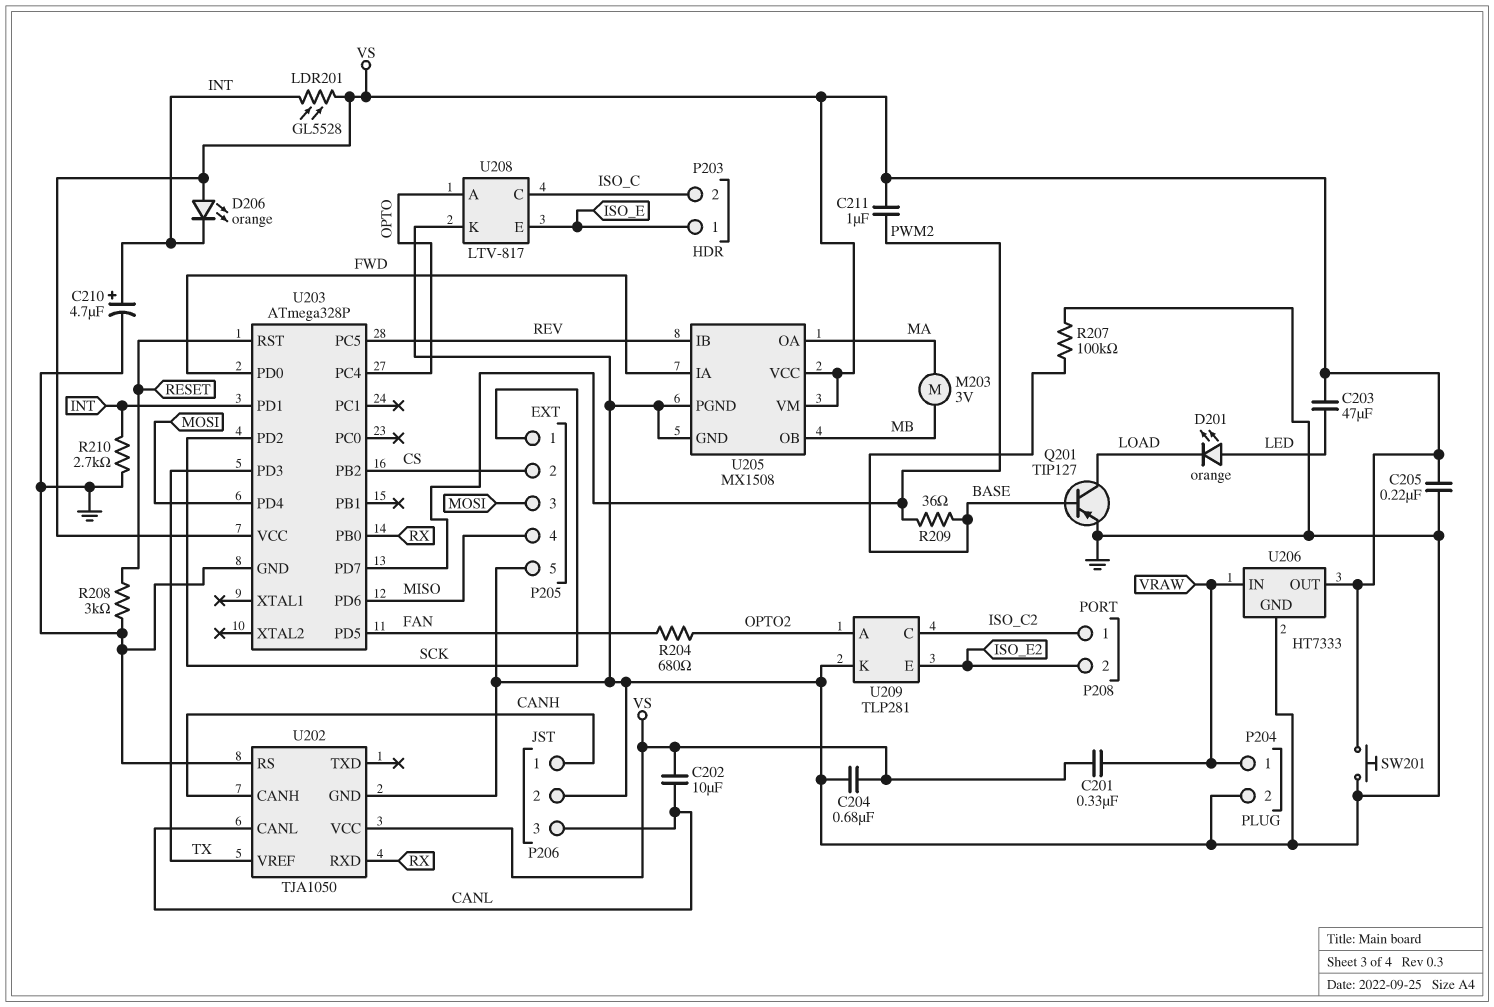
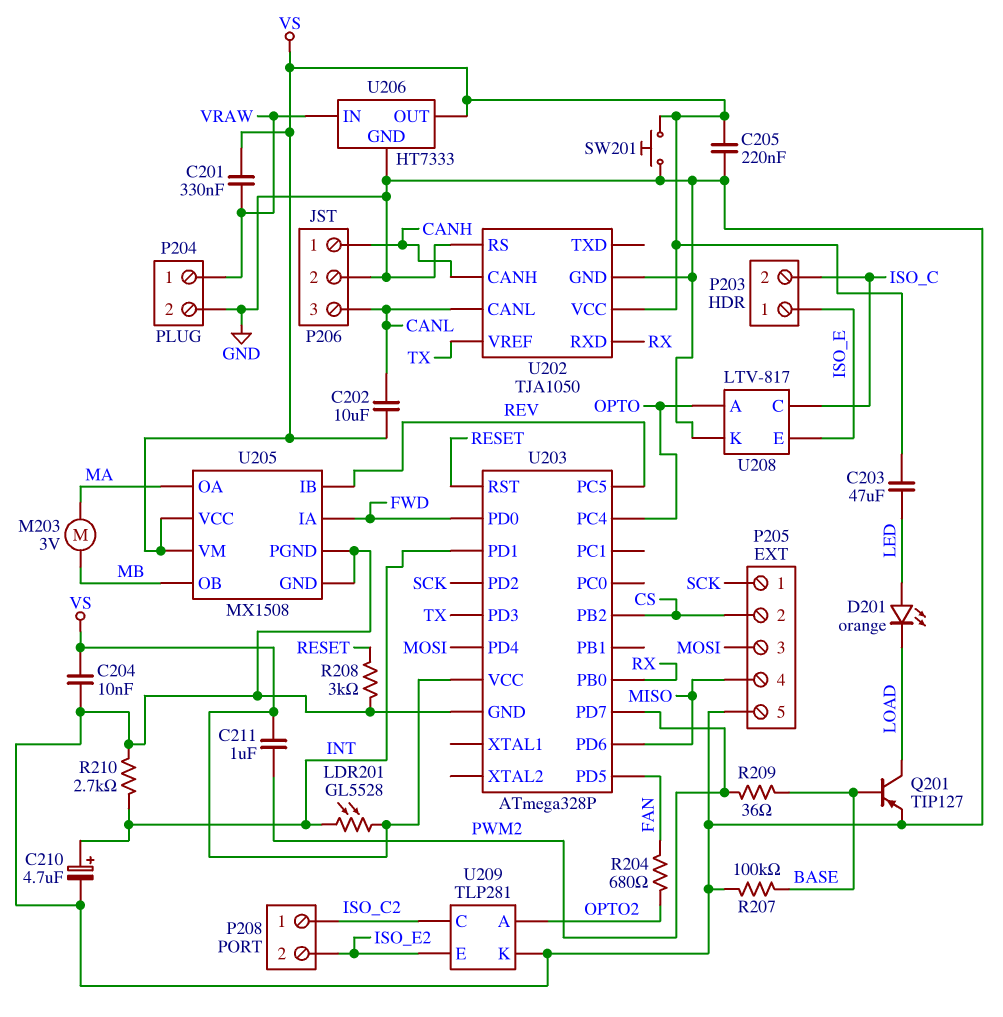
C204: 680nF (GND, VS) -> 10nF (GND, VS)
D206: LED orange (A VS, K INT) -> none

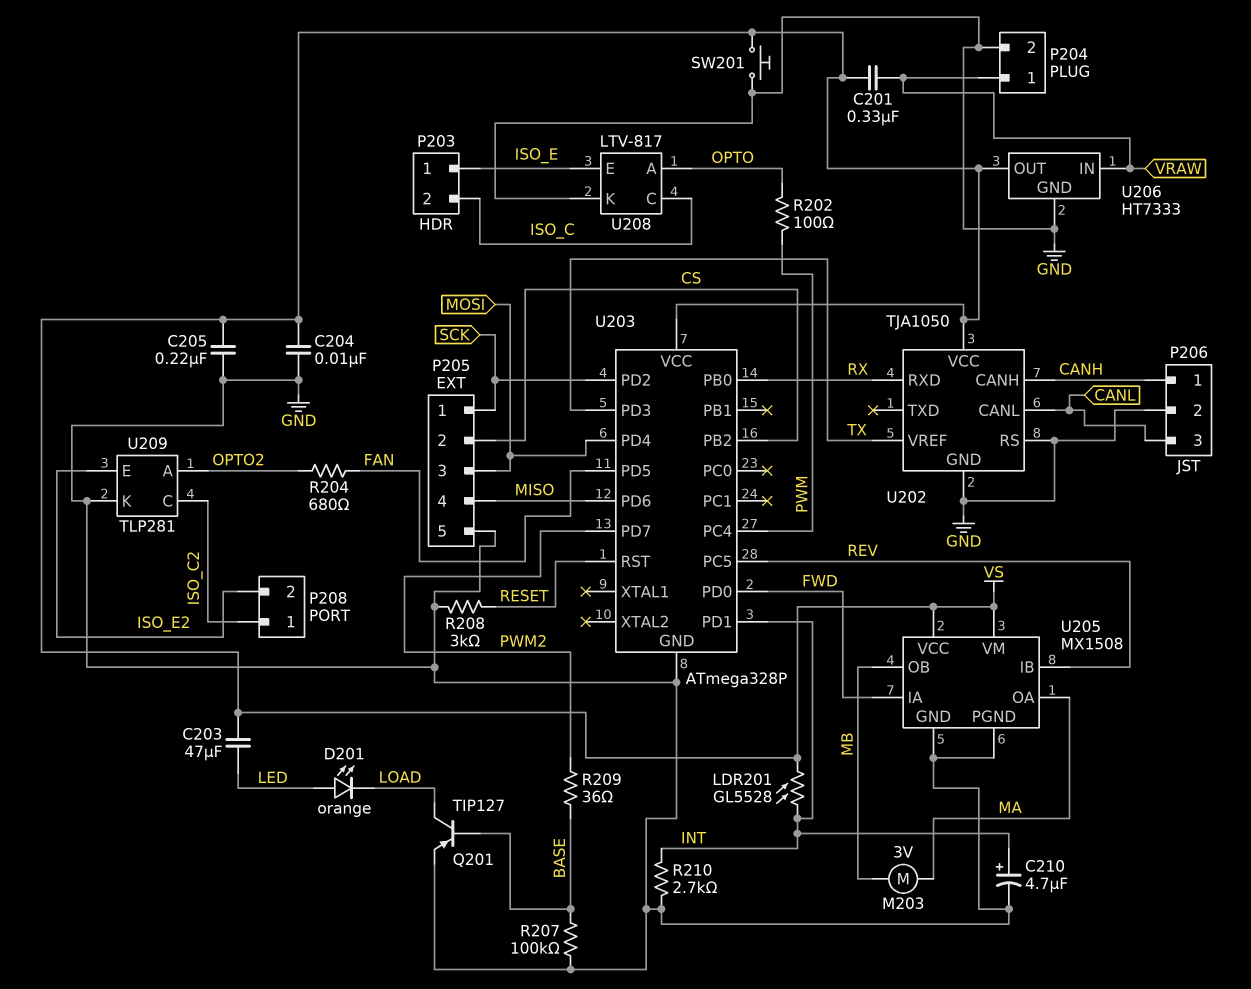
C202: 10uF (CANL, VS) -> none
C211: 1uF (PWM2, VS) -> none
R202: none -> 100 (OPTO, PWM)
U203 pin PC4: OPTO -> PWM

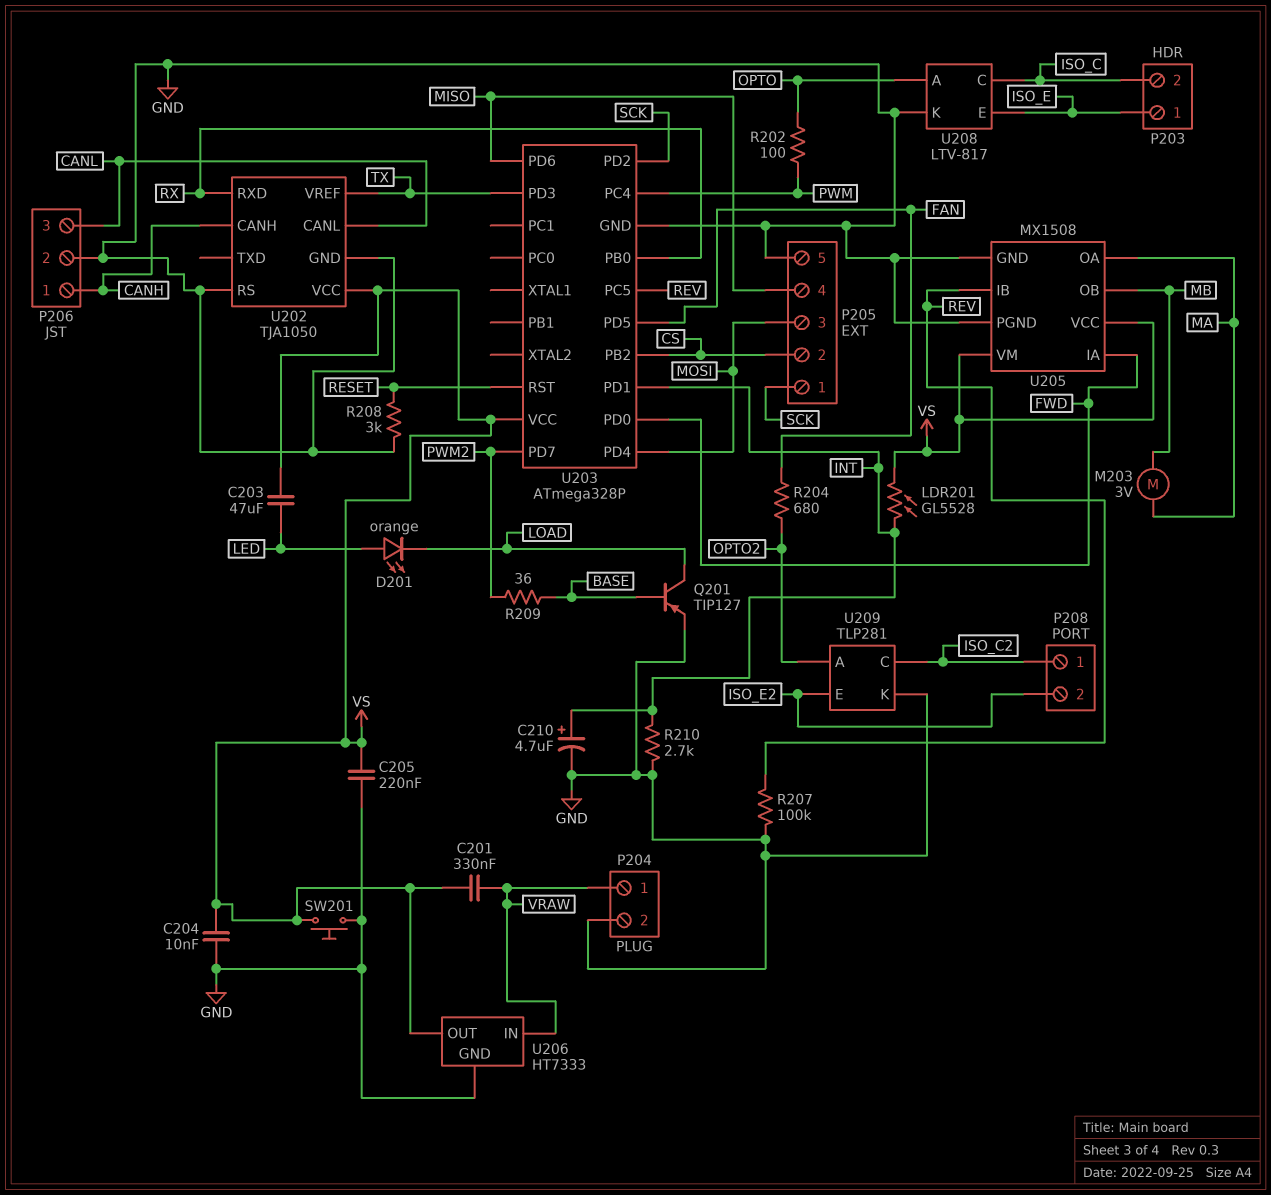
R207: 100k (BASE, GND) -> 100k (GND, REV)

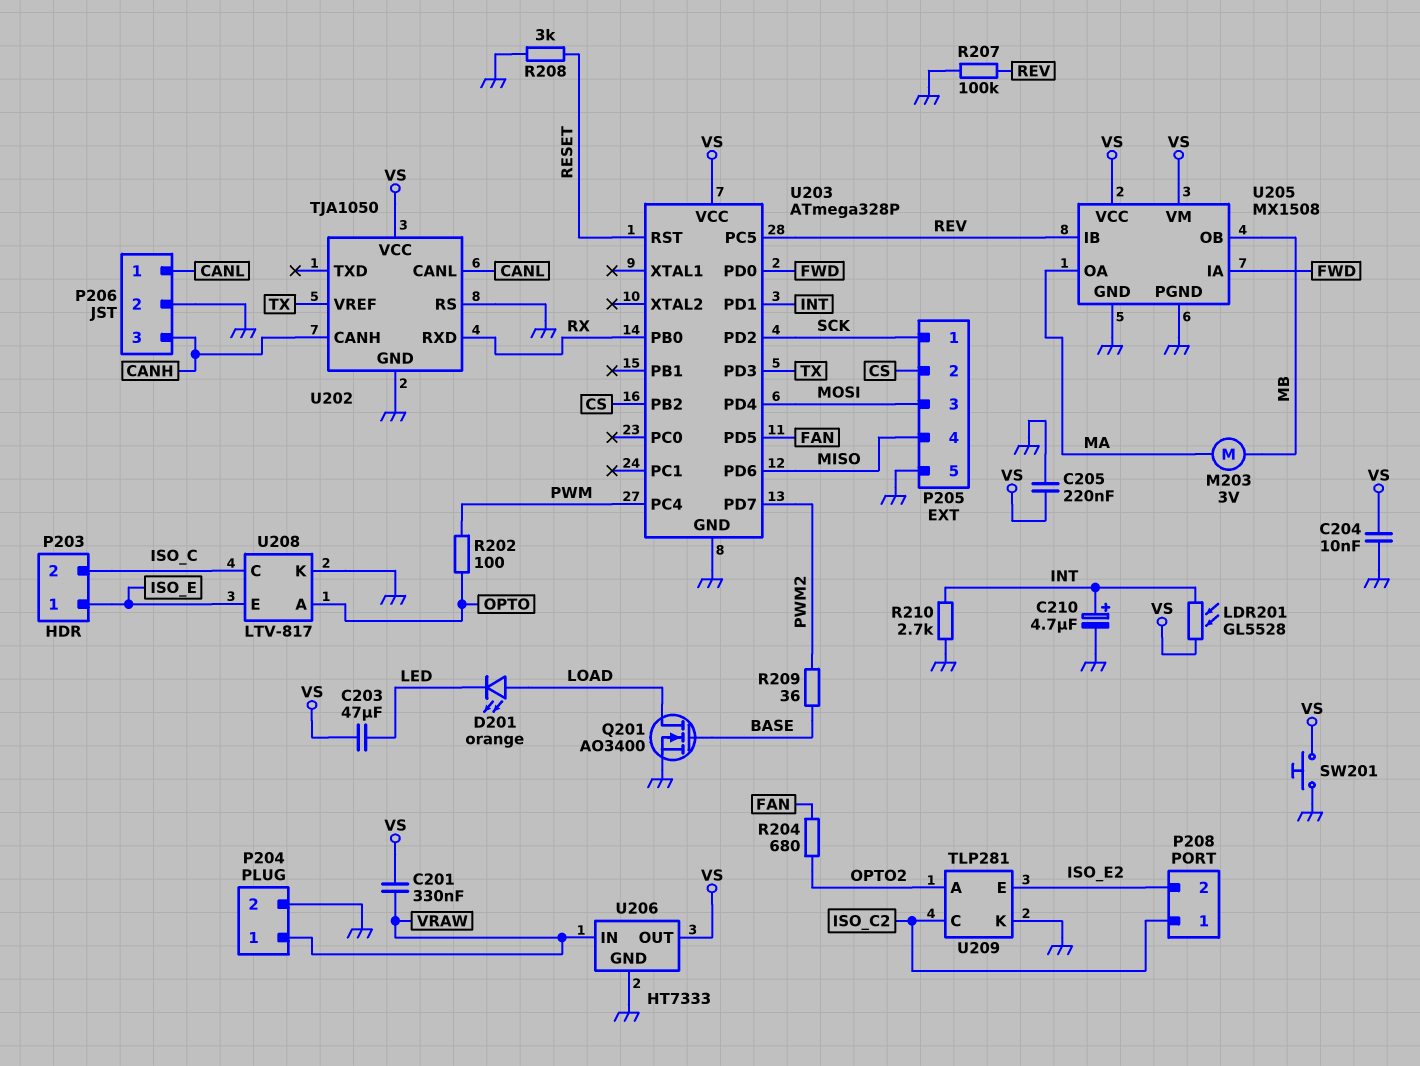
D201: LED orange (A LED, K LOAD) -> LED orange (A LOAD, K LED)
P206 pin 1: CANH -> CANL
P206 pin 3: CANL -> CANH
Q201: PNP TIP127 (B BASE, C LOAD, E GND) -> NMOS AO3400 (G BASE, D LOAD, S GND)

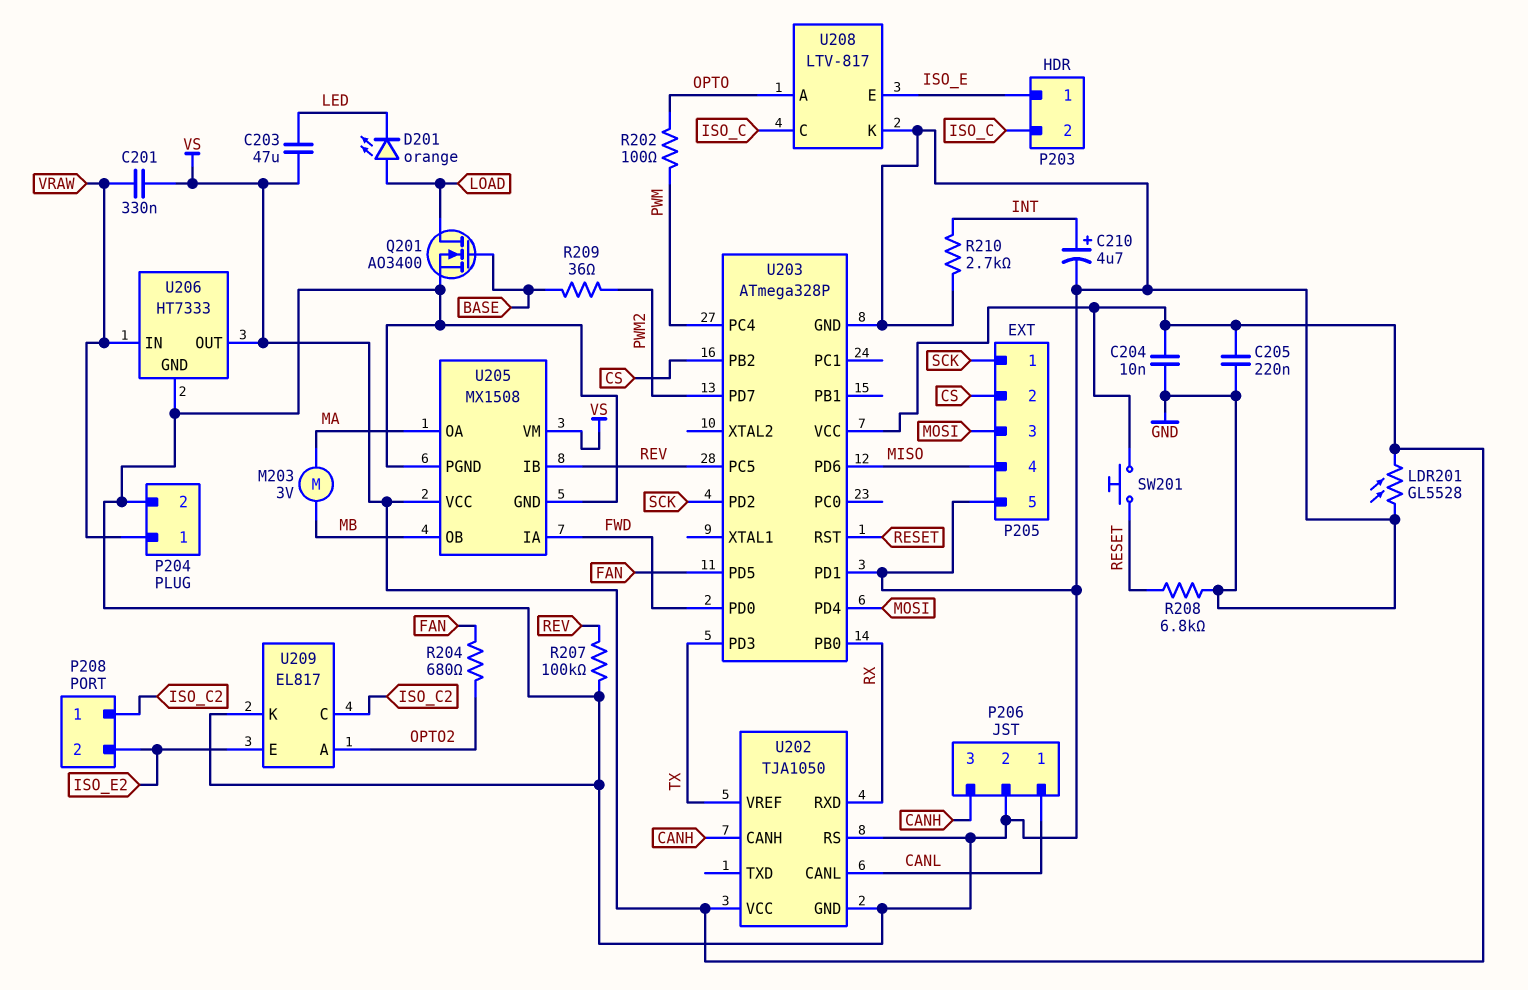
LDR201: GL5528 (INT, VS) -> GL5528 (GND, VS)
R208: 3k (GND, RESET) -> 6.8k (GND, RESET)
SW201: button (GND, VS) -> button (RESET, VS)
U203 pin PD1: INT -> GND
U209: TLP281 -> EL817

